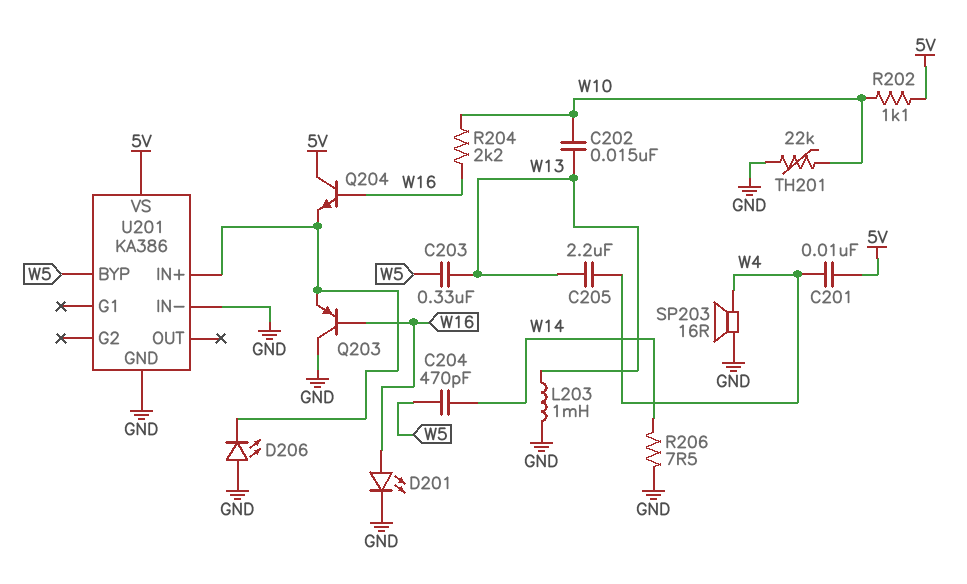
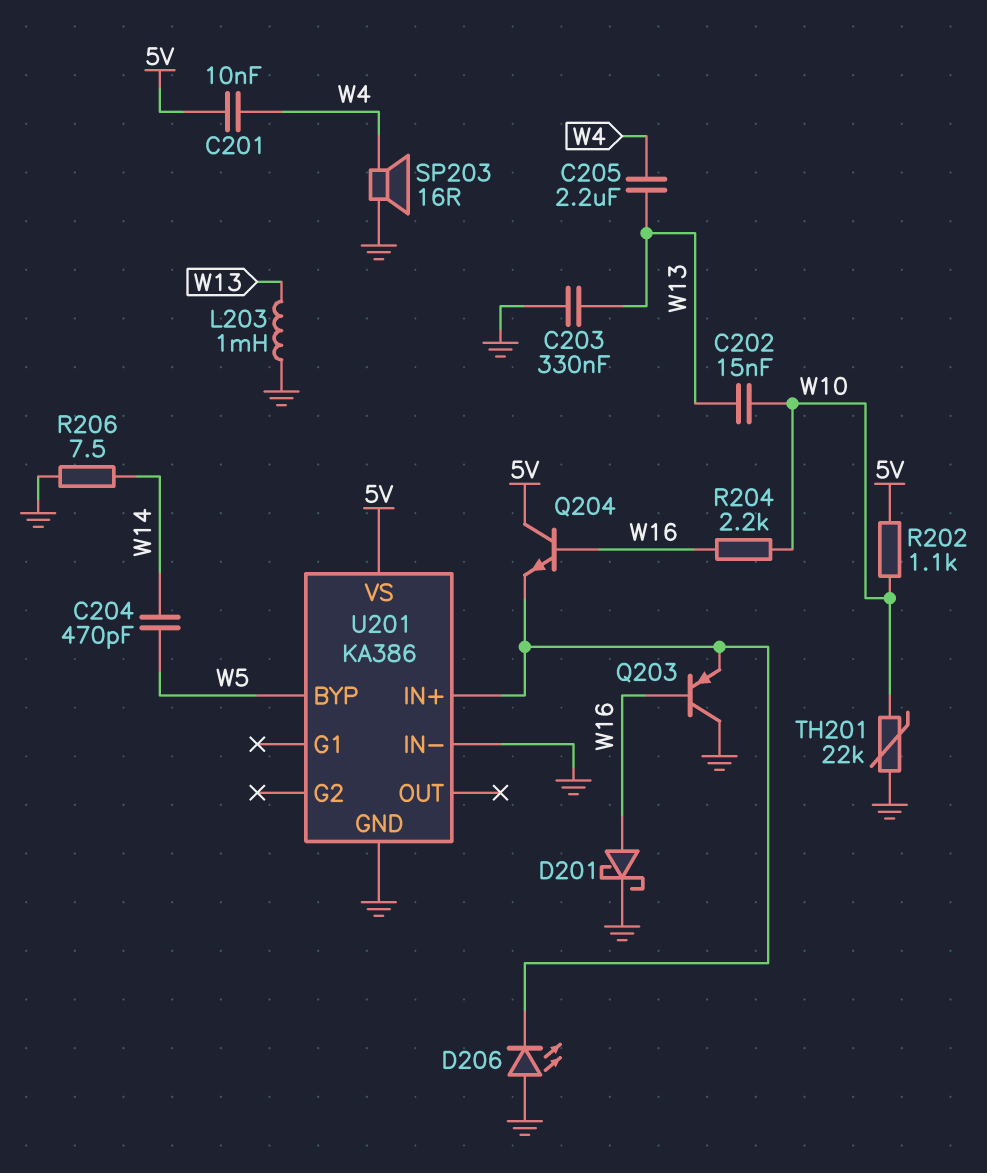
C203: 330nF (W5, W13) -> 330nF (GND, W13)
D201: LED (A W16, K GND) -> schottky (A W16, K GND)

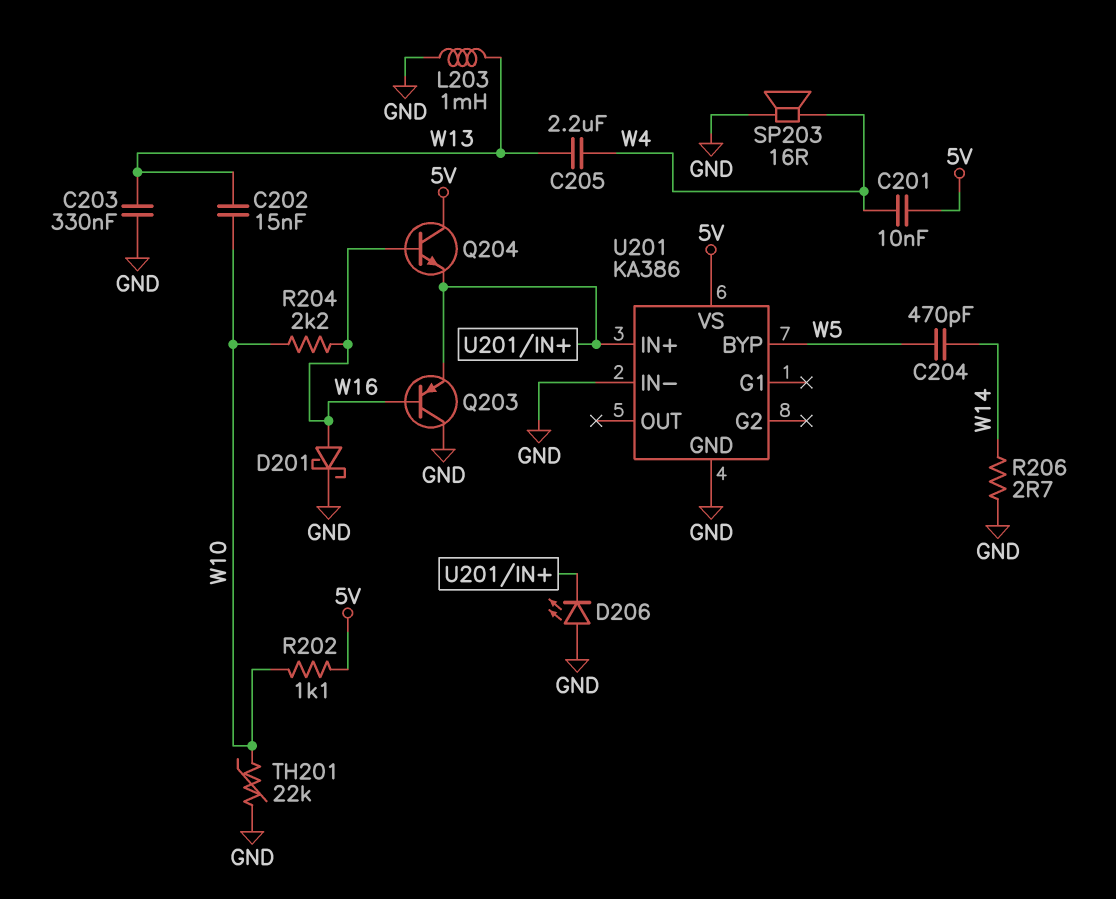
R206: 7.5 (GND, W14) -> 2.7 (GND, W14)

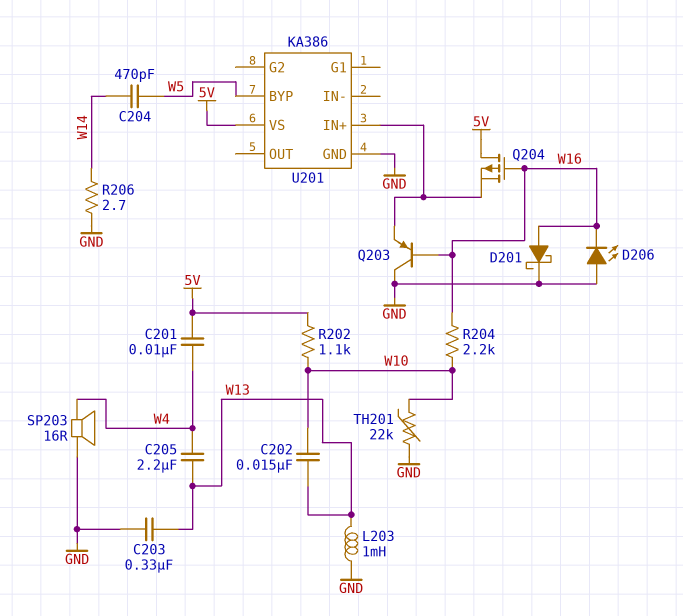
D206: LED (A GND, K U201/IN+) -> LED (A GND, K W16)
Q204: NPN (B W16, C 5V, E U201/IN+) -> PMOS (G W16, D 5V, S U201/IN+)
U201 pin IN-: GND -> none

